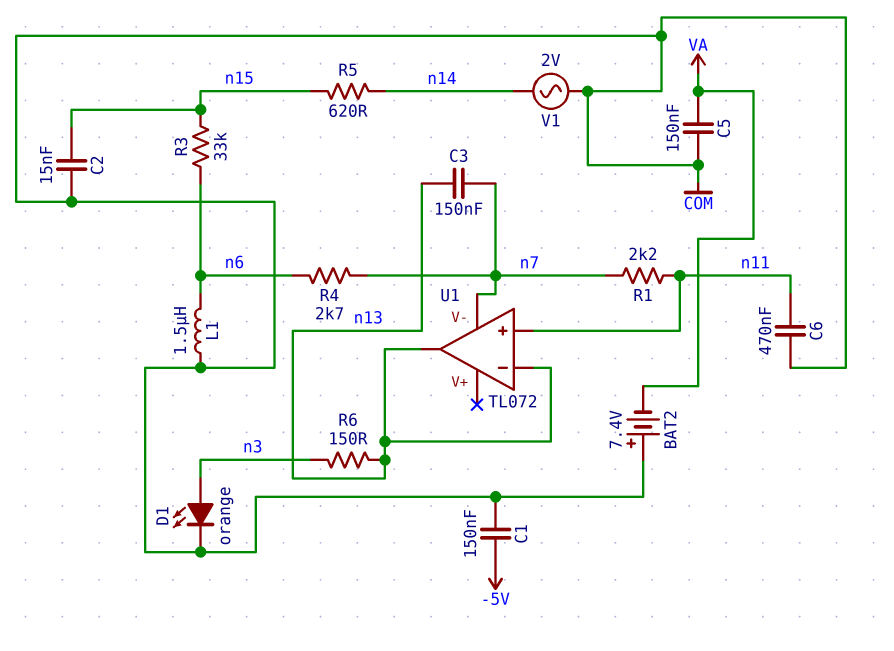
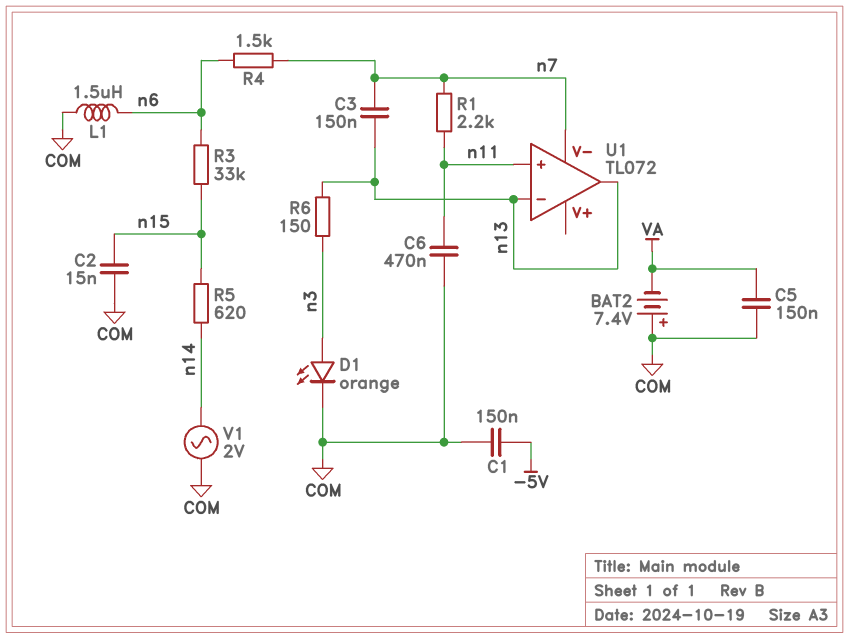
R4: 2.7k (n6, n7) -> 1.5k (n6, n7)

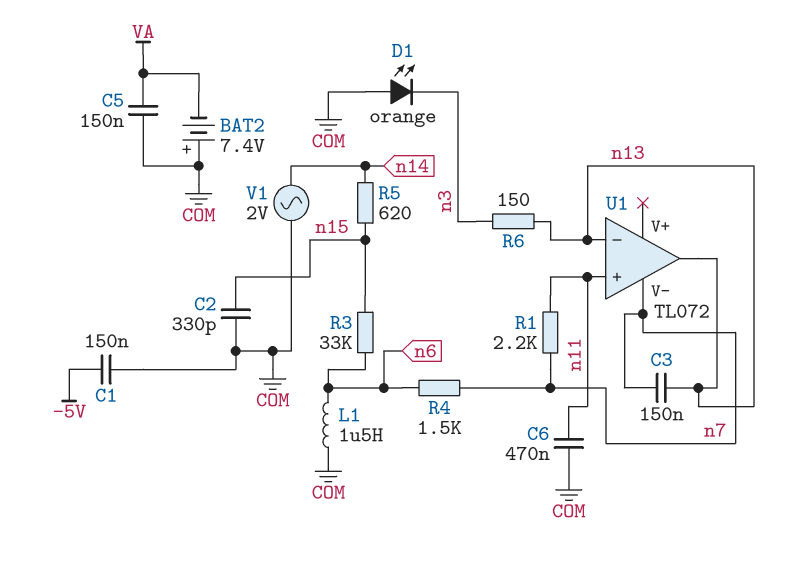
C2: 15nF (COM, n15) -> 330pF (COM, n15)
D1: LED orange (A n3, K COM) -> LED orange (A COM, K n3)

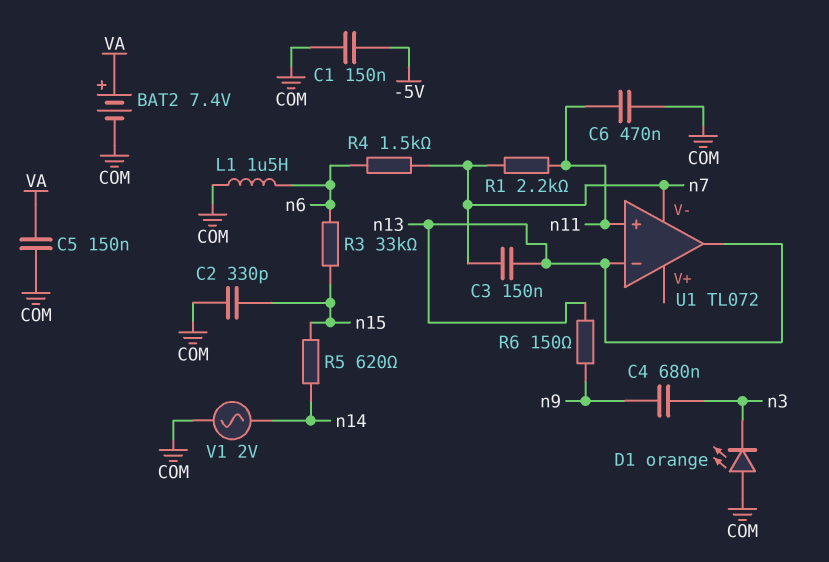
BAT2: 7.4V (plus COM, minus VA) -> 7.4V (plus VA, minus COM)
C4: none -> 680nF (n3, n9)
R6: 150 (n3, n13) -> 150 (n9, n13)

